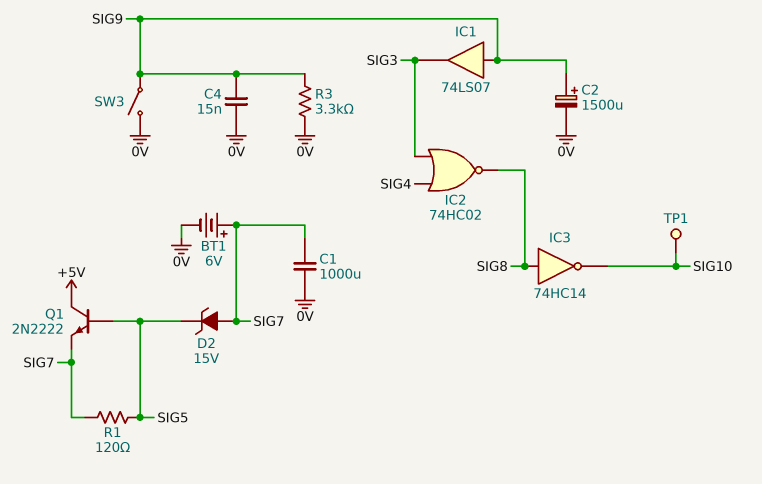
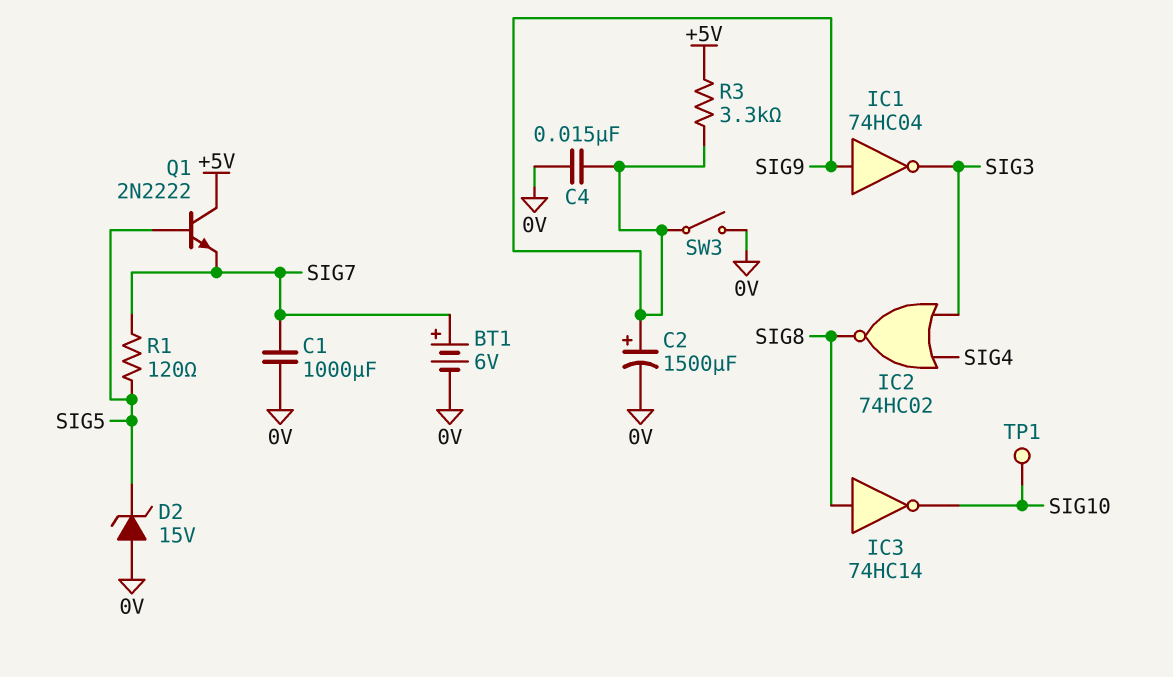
D2: zener 15V (A SIG7, K SIG5) -> zener 15V (A 0V, K SIG5)
IC1: buffer 74LS07 (in SIG9, out SIG3) -> NOT 74HC04 (in SIG9, out SIG3)
R3: 3.3k (0V, SIG9) -> 3.3k (+5V, SIG9)

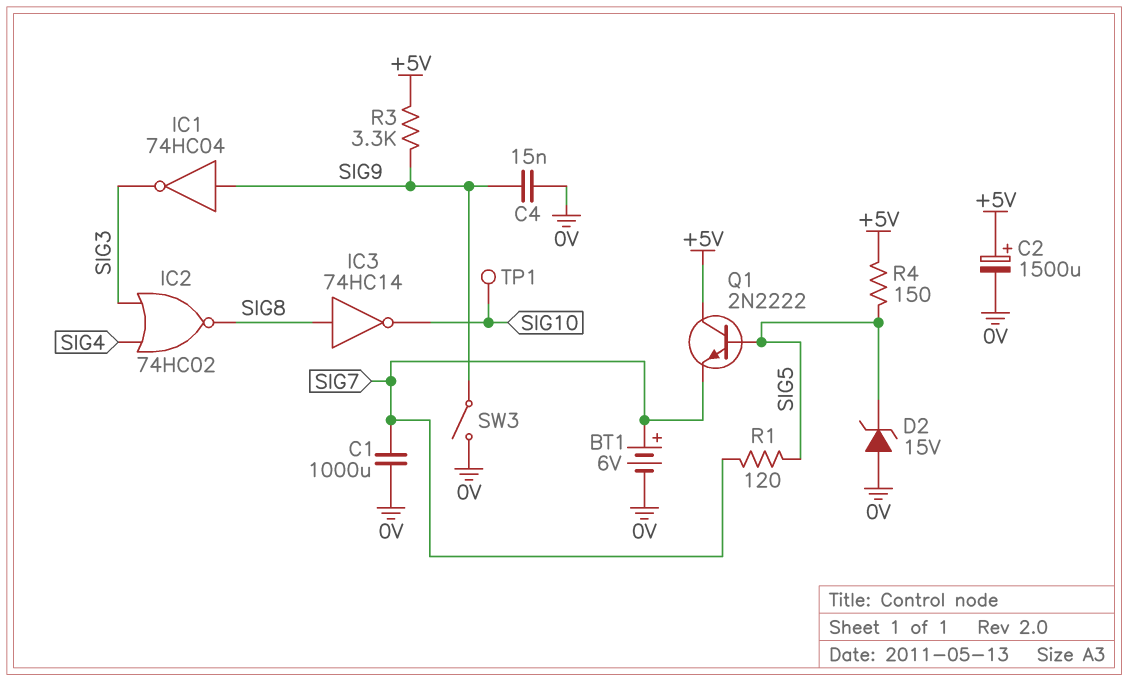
C2: 1500uF (plus SIG9, minus 0V) -> 1500uF (plus +5V, minus 0V)
R4: none -> 150 (+5V, SIG5)

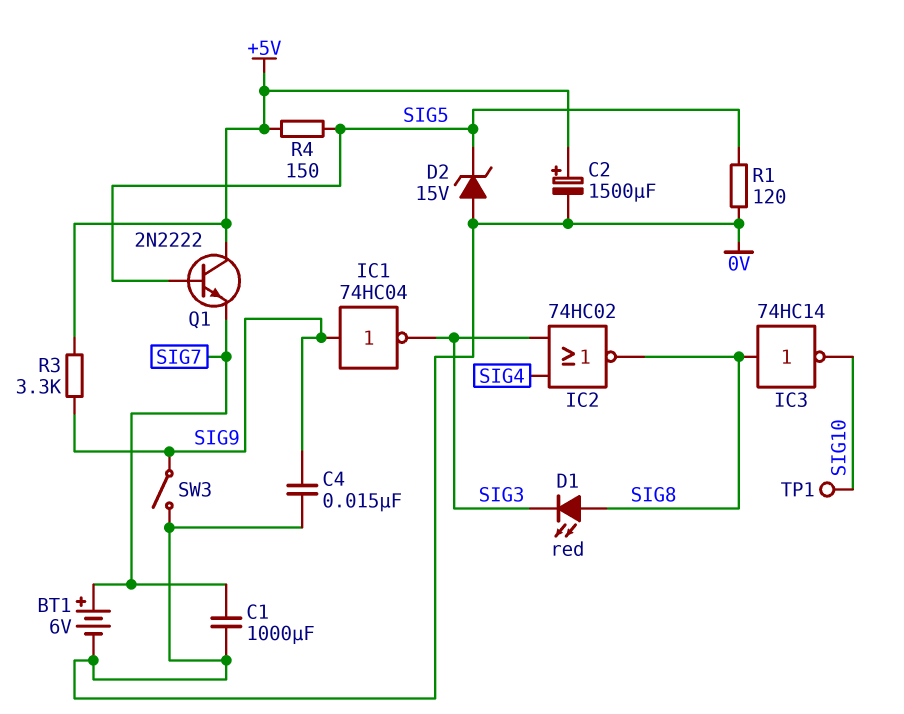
D1: none -> LED red (A SIG8, K SIG3)
R1: 120 (SIG5, SIG7) -> 120 (0V, SIG5)

